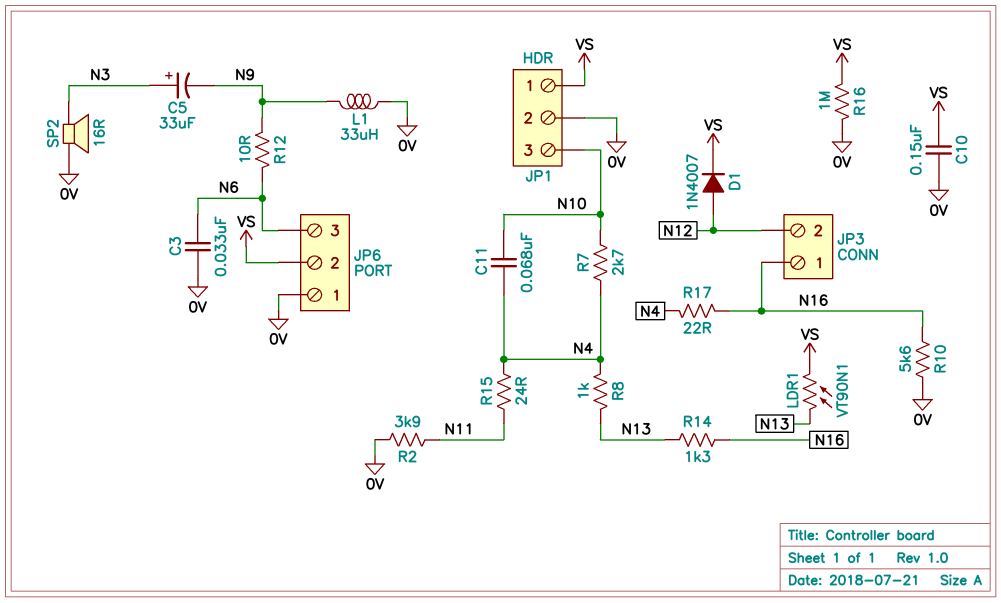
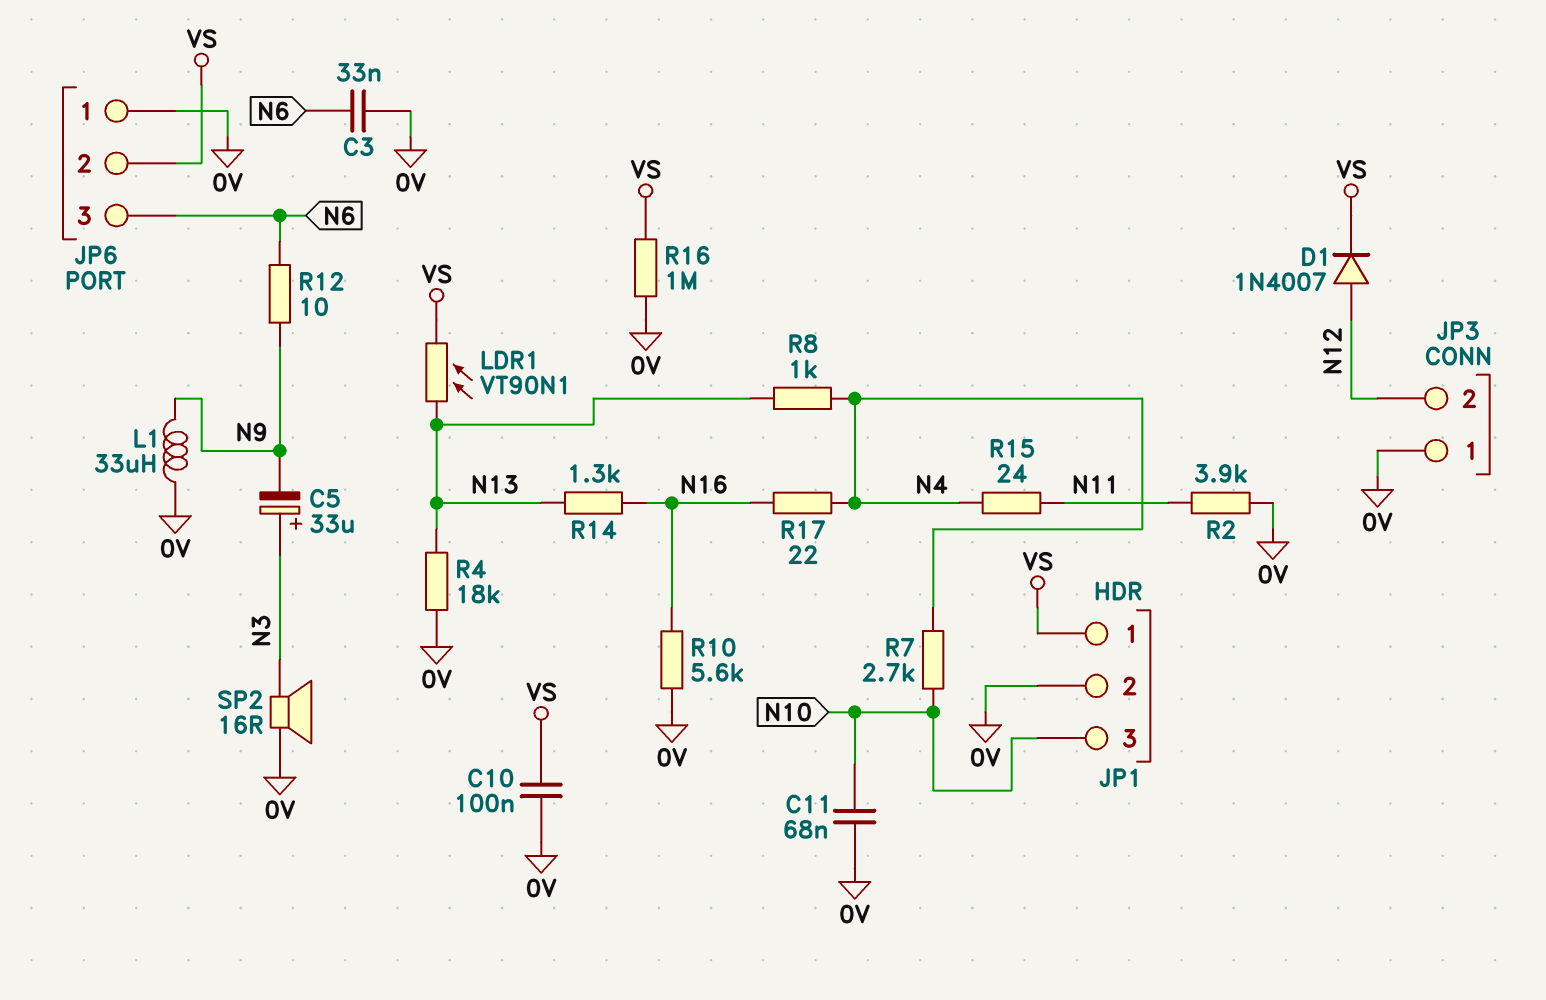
C10: 150nF (0V, VS) -> 100nF (0V, VS)
C11: 68nF (N4, N10) -> 68nF (0V, N10)
JP3 pin 1: N16 -> 0V
R4: none -> 18k (0V, N13)

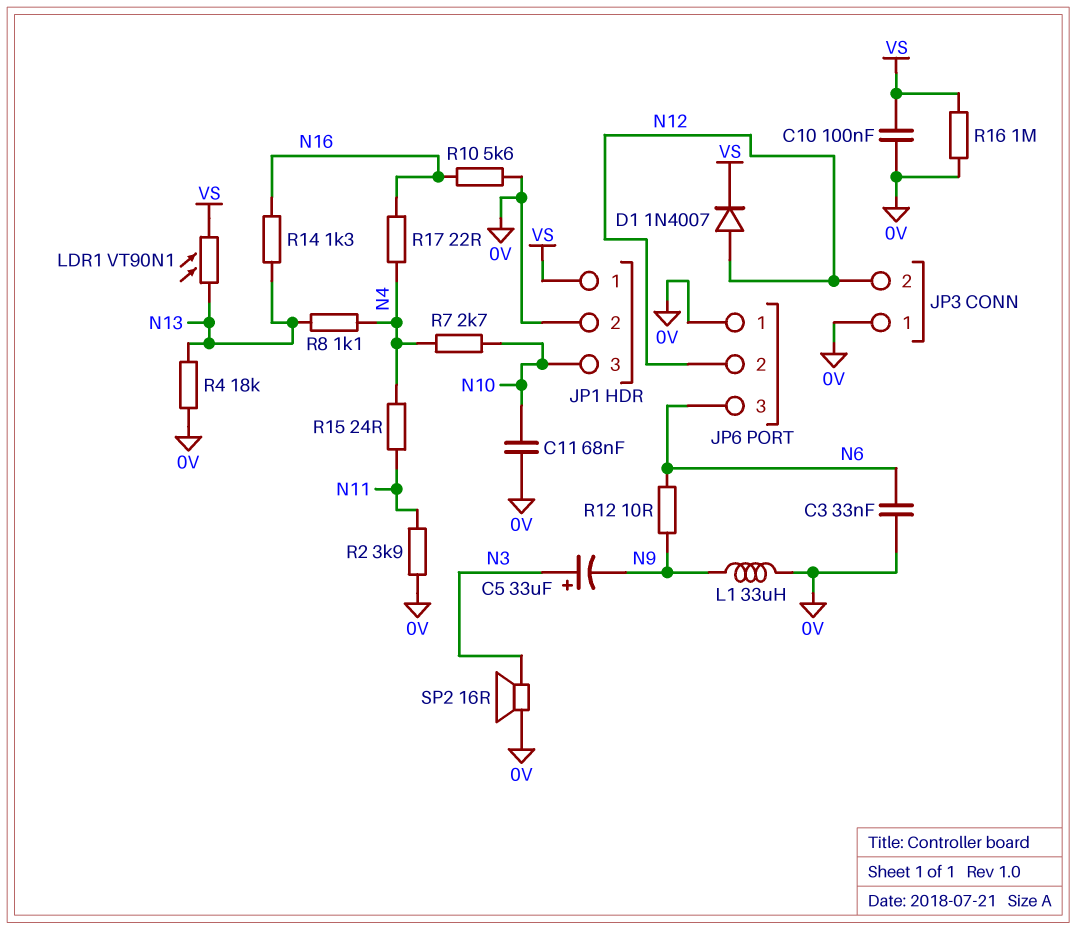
JP6 pin 2: VS -> N12
R8: 1k (N4, N13) -> 1.1k (N4, N13)

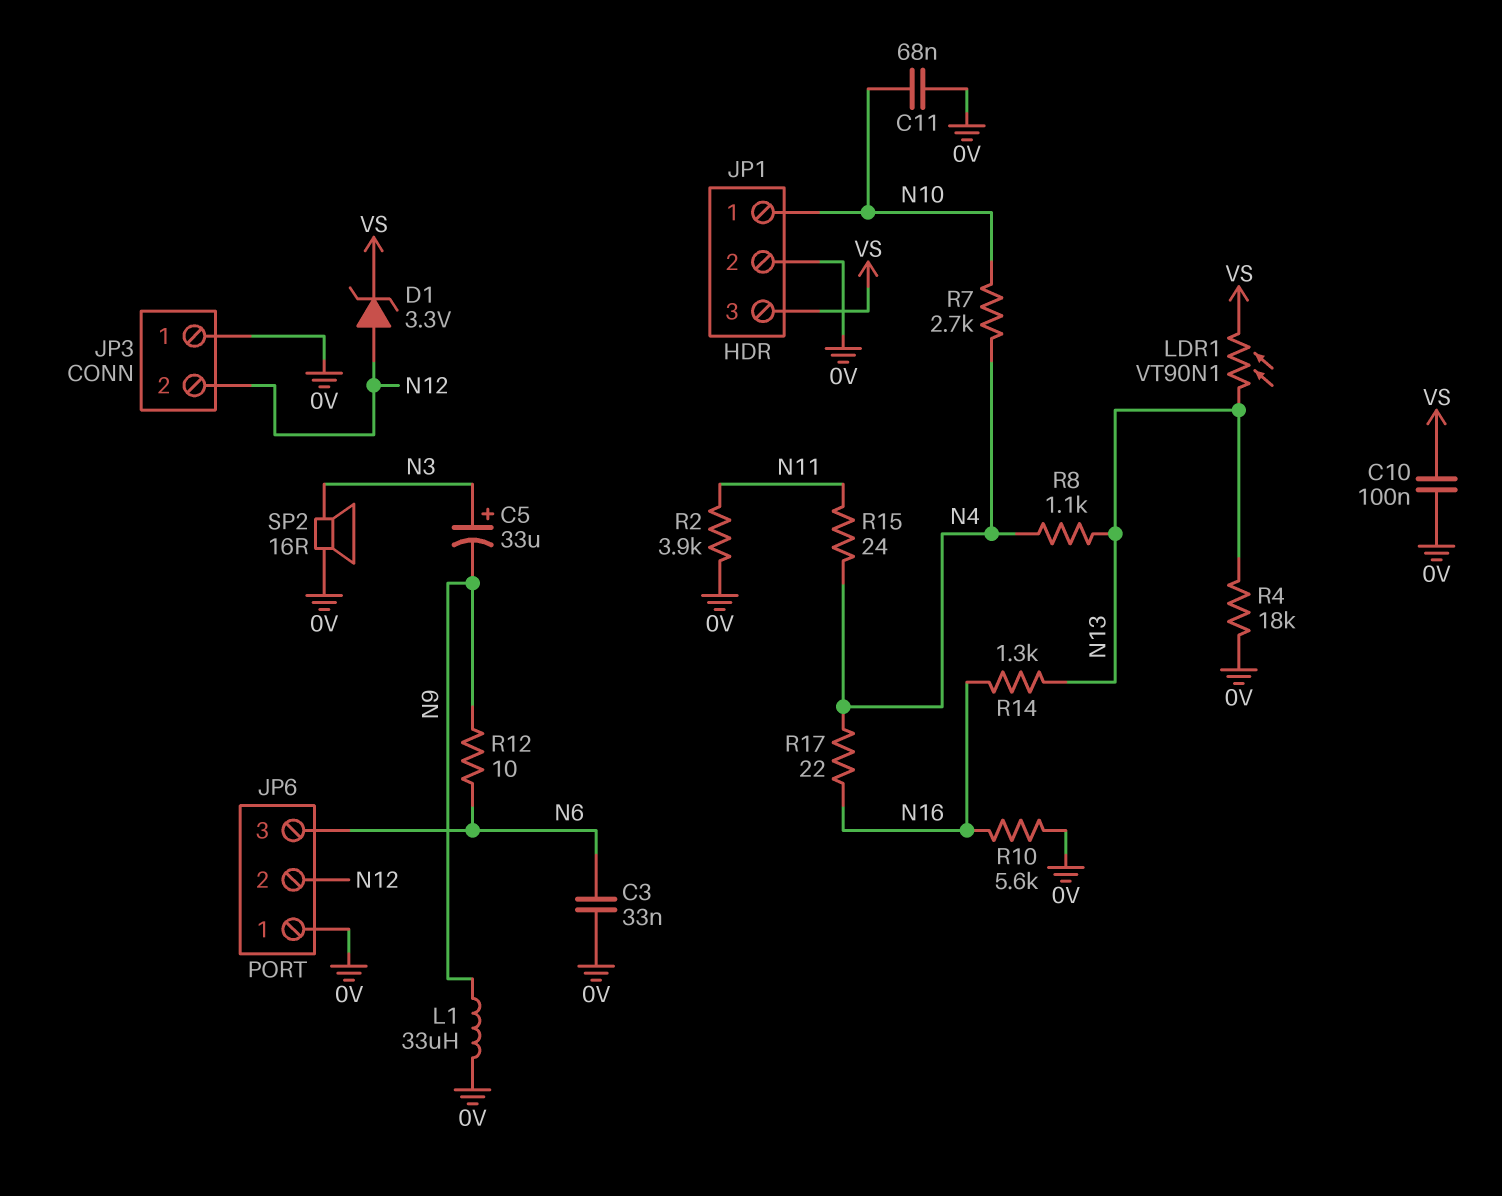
D1: diode 1N4007 (A N12, K VS) -> zener 3.3V (A N12, K VS)
JP1 pin 1: VS -> N10
JP1 pin 3: N10 -> VS
R16: 1M (0V, VS) -> none

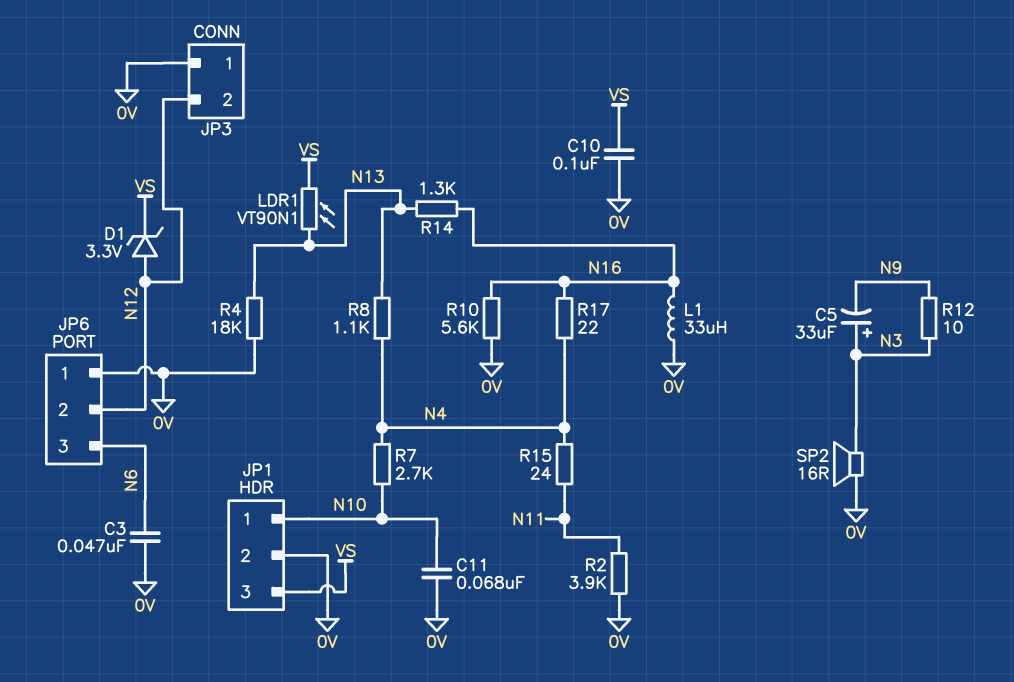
C3: 33nF (0V, N6) -> 47nF (0V, N6)
L1: 33uH (0V, N9) -> 33uH (0V, N16)
R12: 10 (N6, N9) -> 10 (N3, N9)

